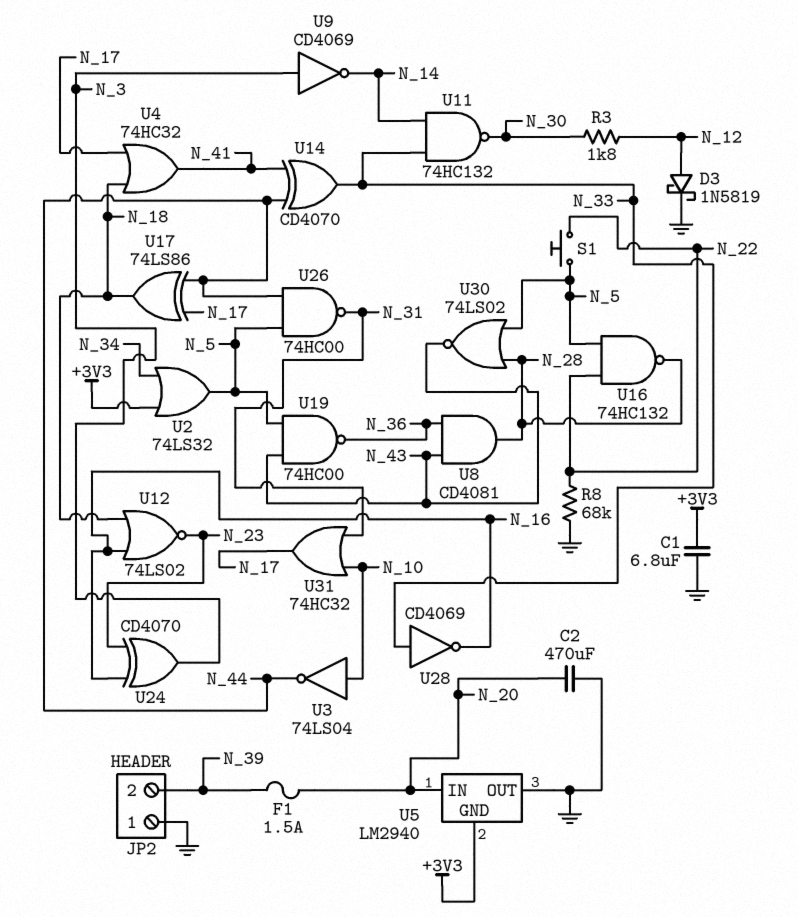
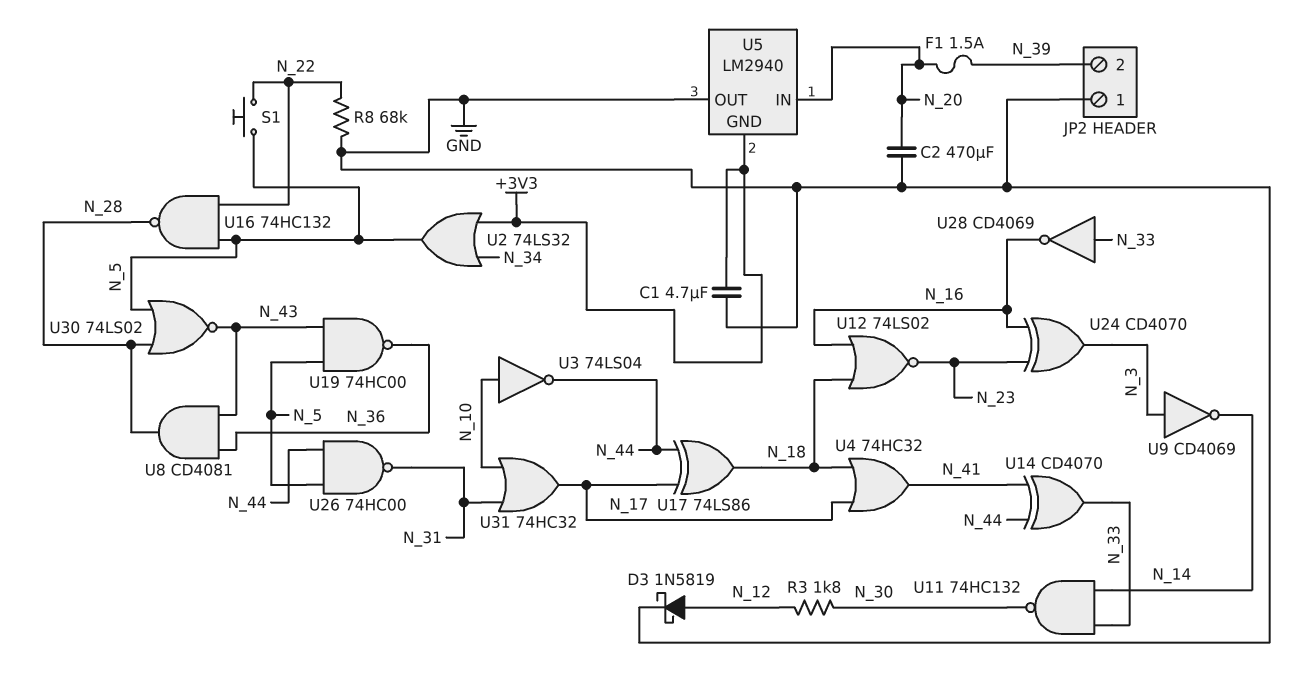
C1: 6.8uF (+3V3, GND) -> 4.7uF (+3V3, GND)

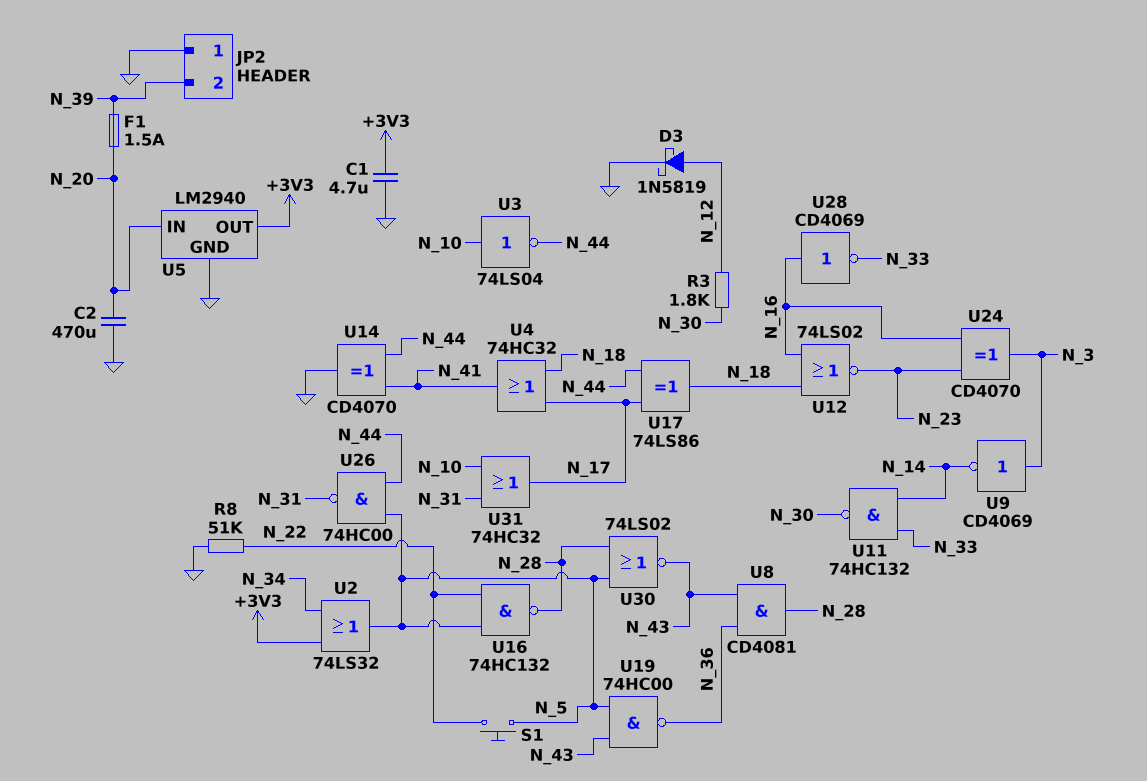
R8: 68k (GND, N_22) -> 51k (GND, N_22)
U5 pin GND: +3V3 -> GND
U5 pin OUT: GND -> +3V3
U14: XOR CD4070 (in N_41, in N_44, out N_33) -> XOR CD4070 (in N_41, in N_44, out GND)
U28: NOT CD4069 (in N_33, out N_16) -> NOT CD4069 (in N_16, out N_33)

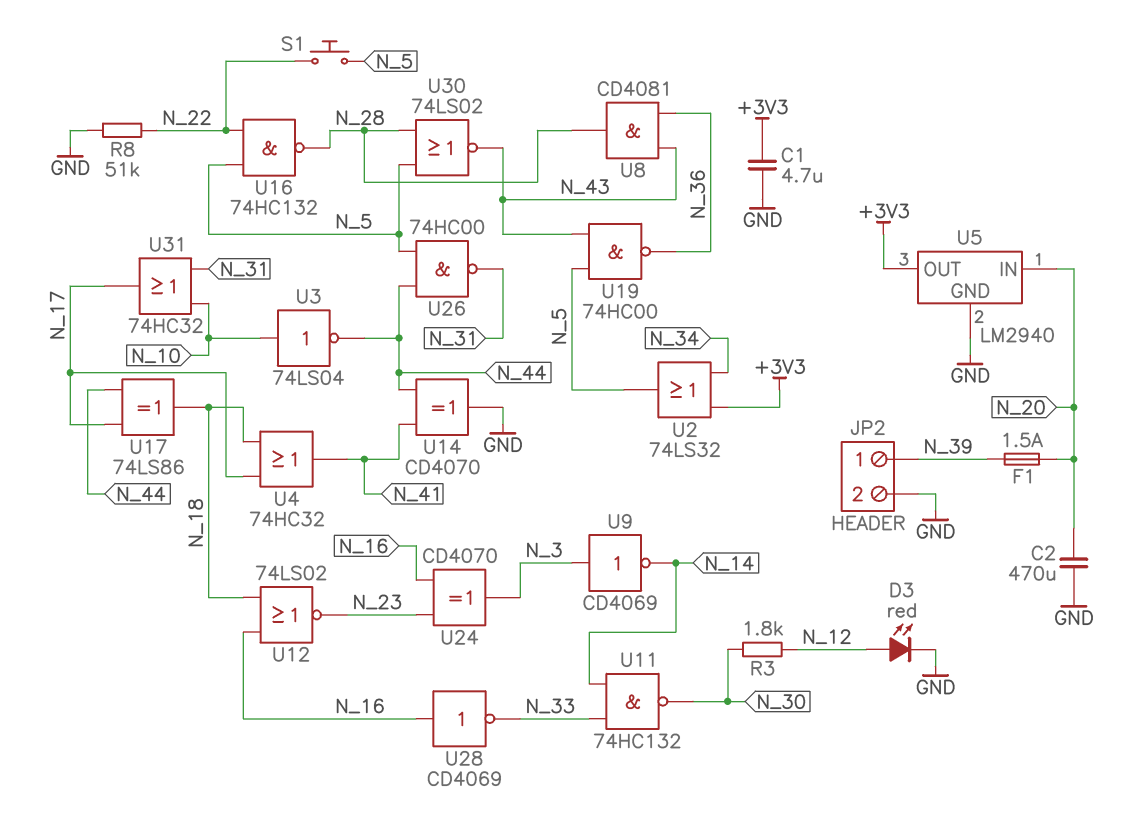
D3: schottky 1N5819 (A N_12, K GND) -> LED red (A N_12, K GND)
JP2 pin 1: GND -> N_39
JP2 pin 2: N_39 -> GND

